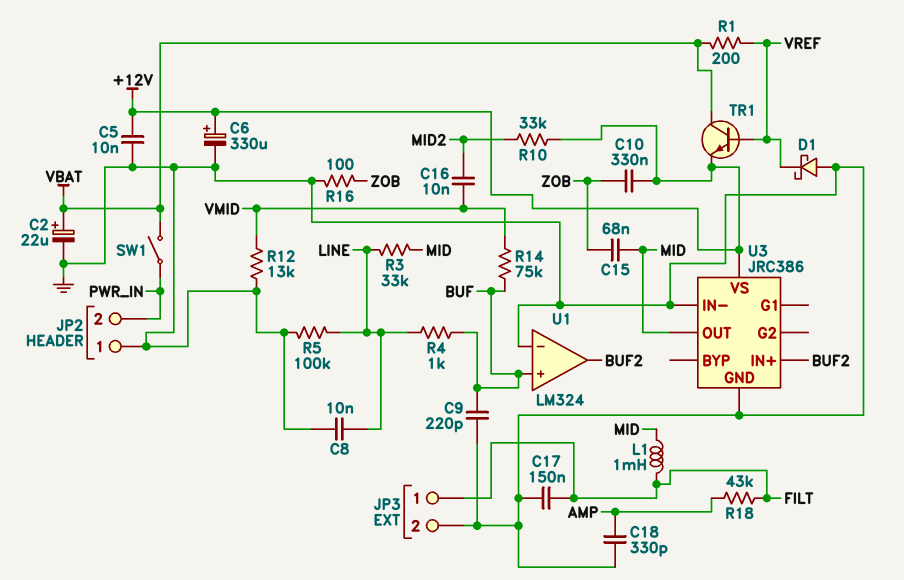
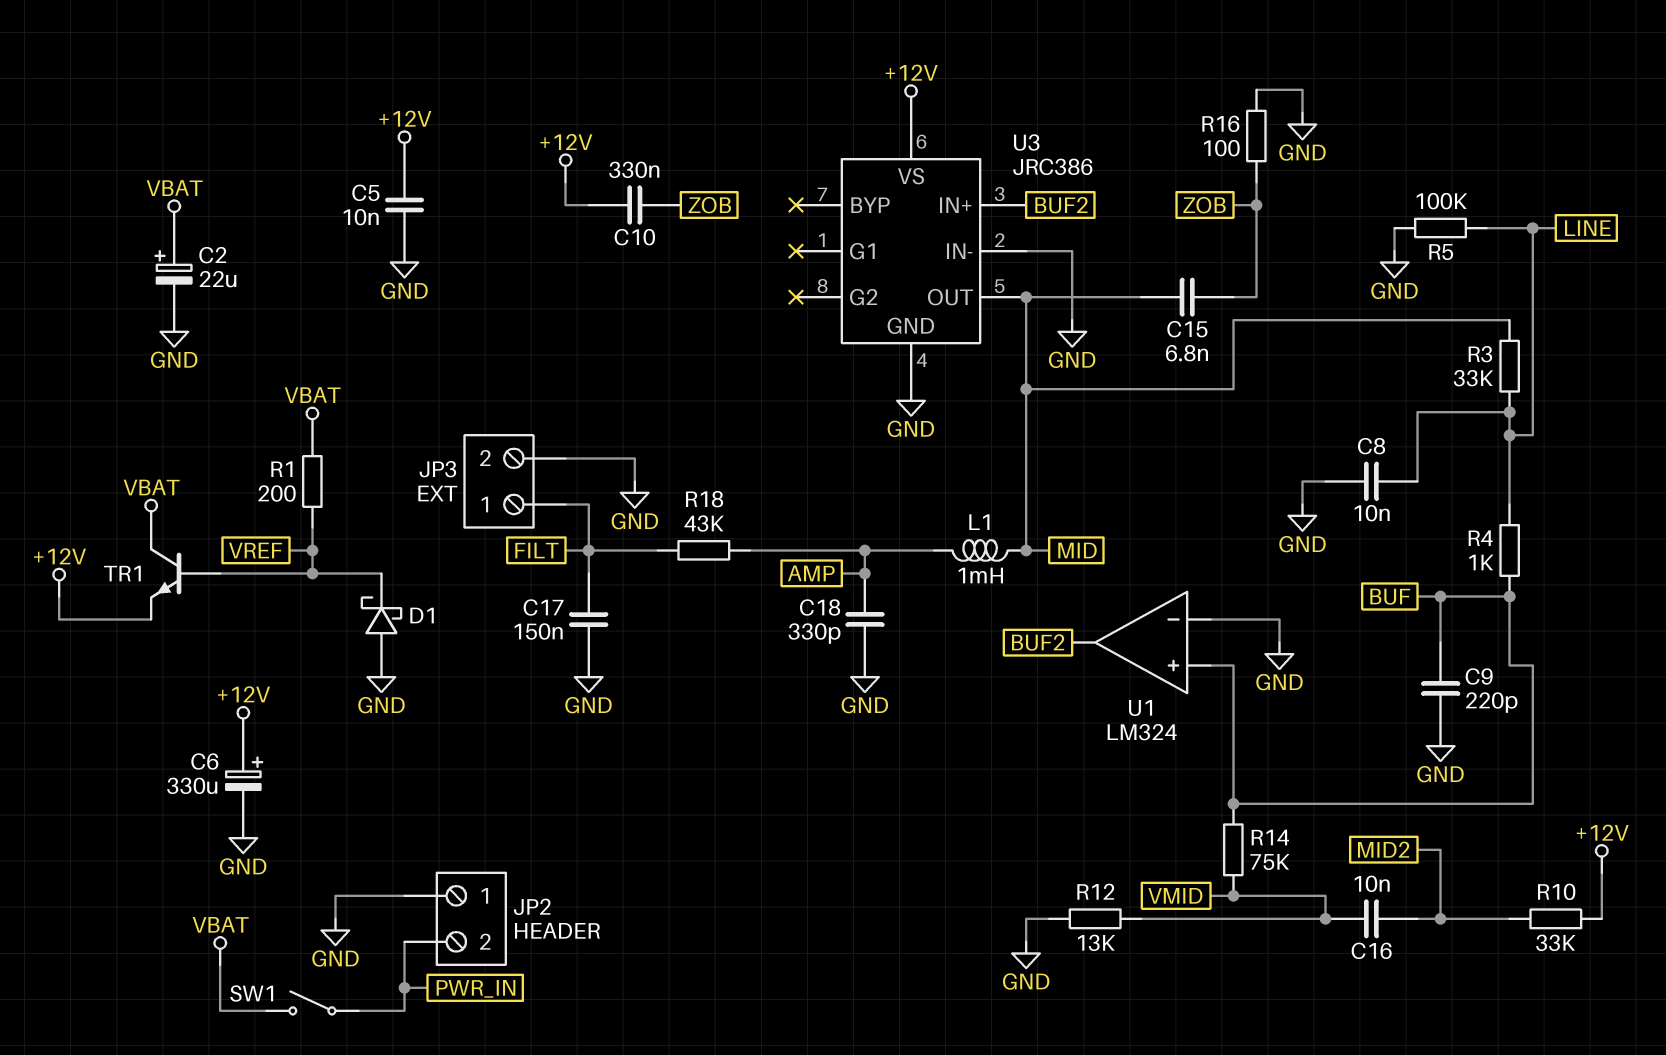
C15: 68nF (MID, ZOB) -> 6.8nF (MID, ZOB)
L1: 1mH (FILT, MID) -> 1mH (AMP, MID)

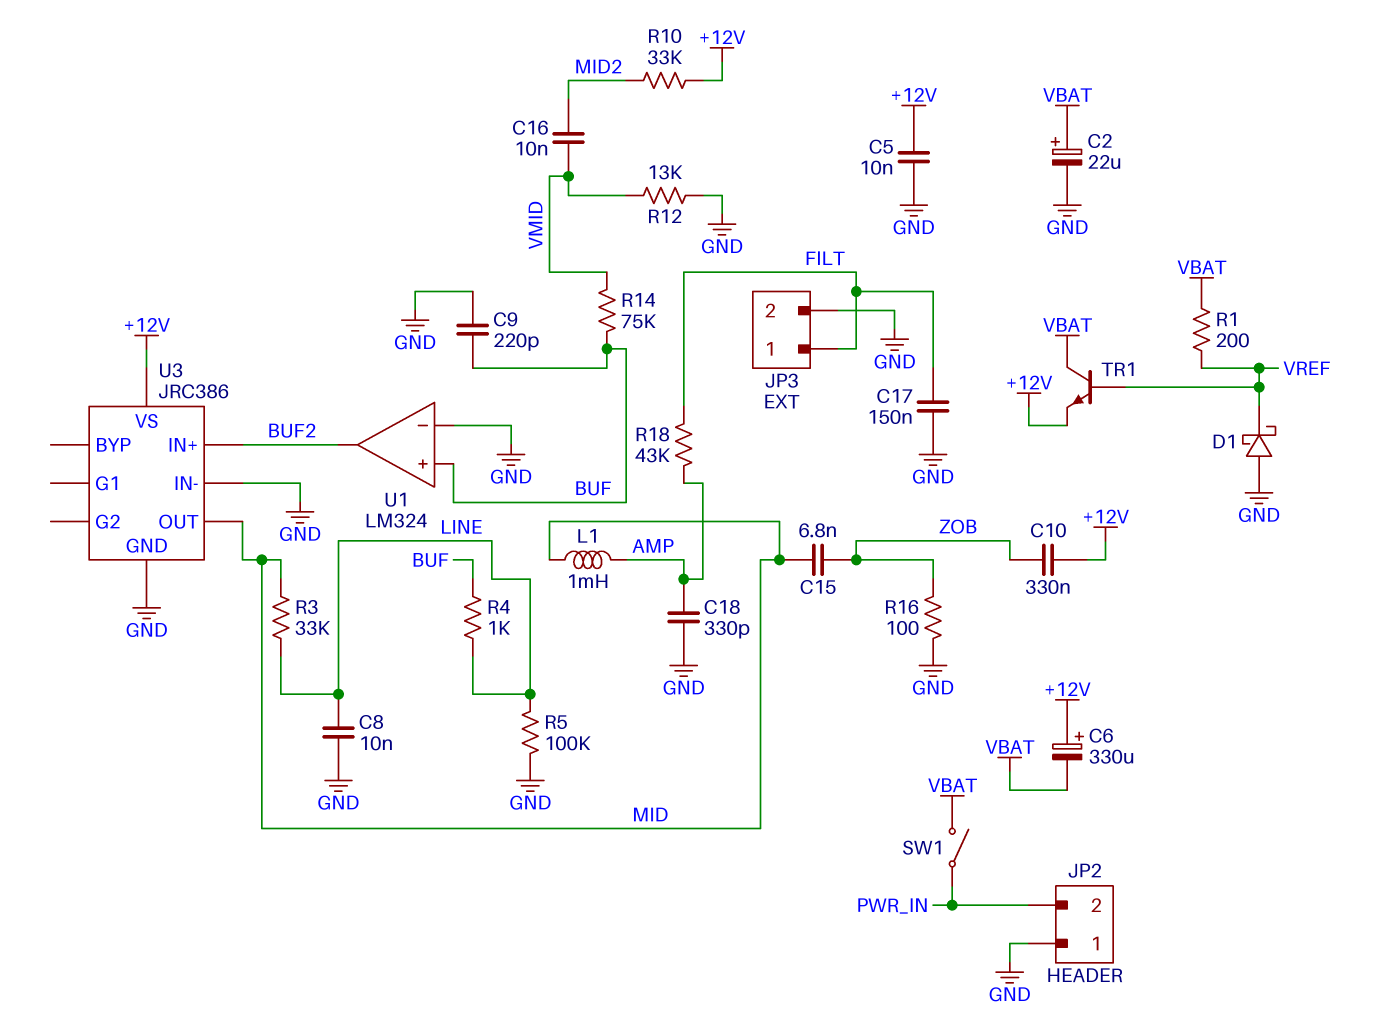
C6: 330uF (plus +12V, minus GND) -> 330uF (plus +12V, minus VBAT)

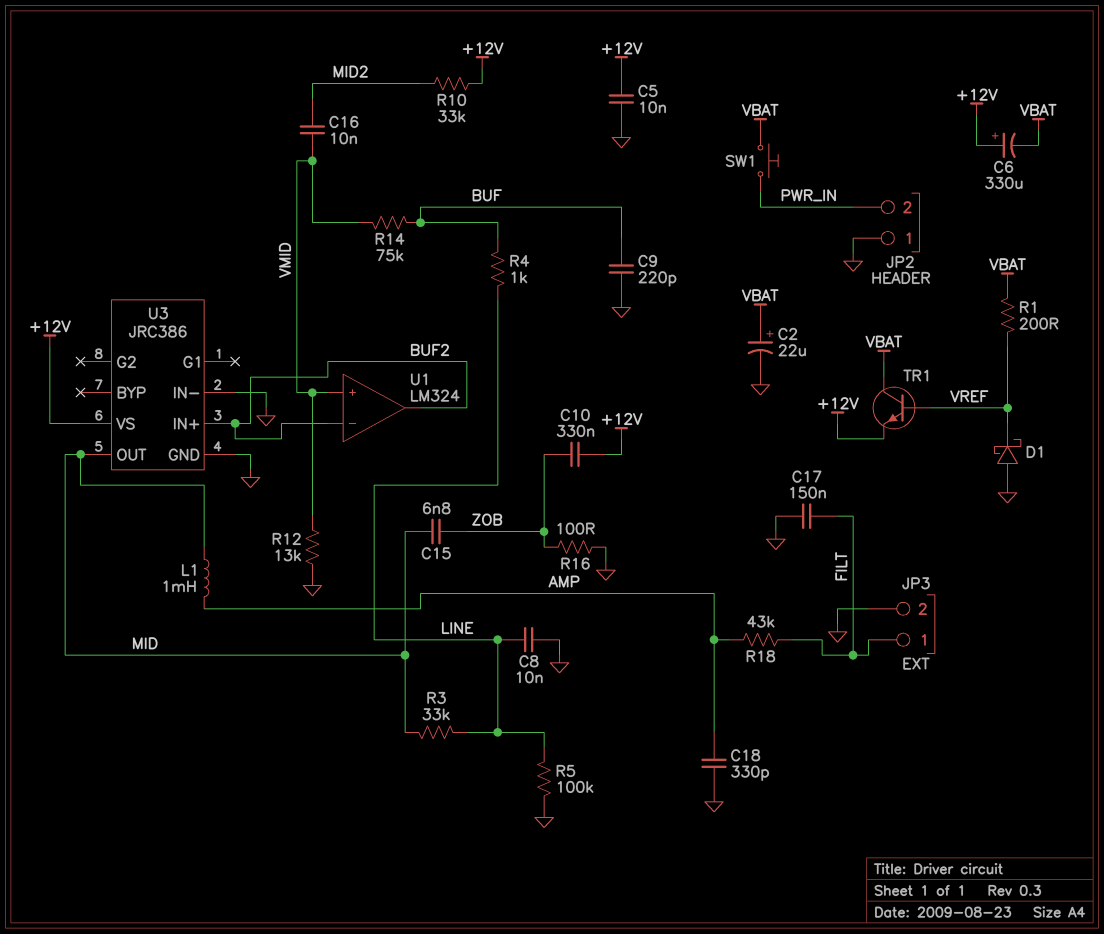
SW1: switch (PWR_IN, VBAT) -> button (PWR_IN, VBAT)
U1 pin in+: BUF -> VMID
U1 pin in-: GND -> BUF2

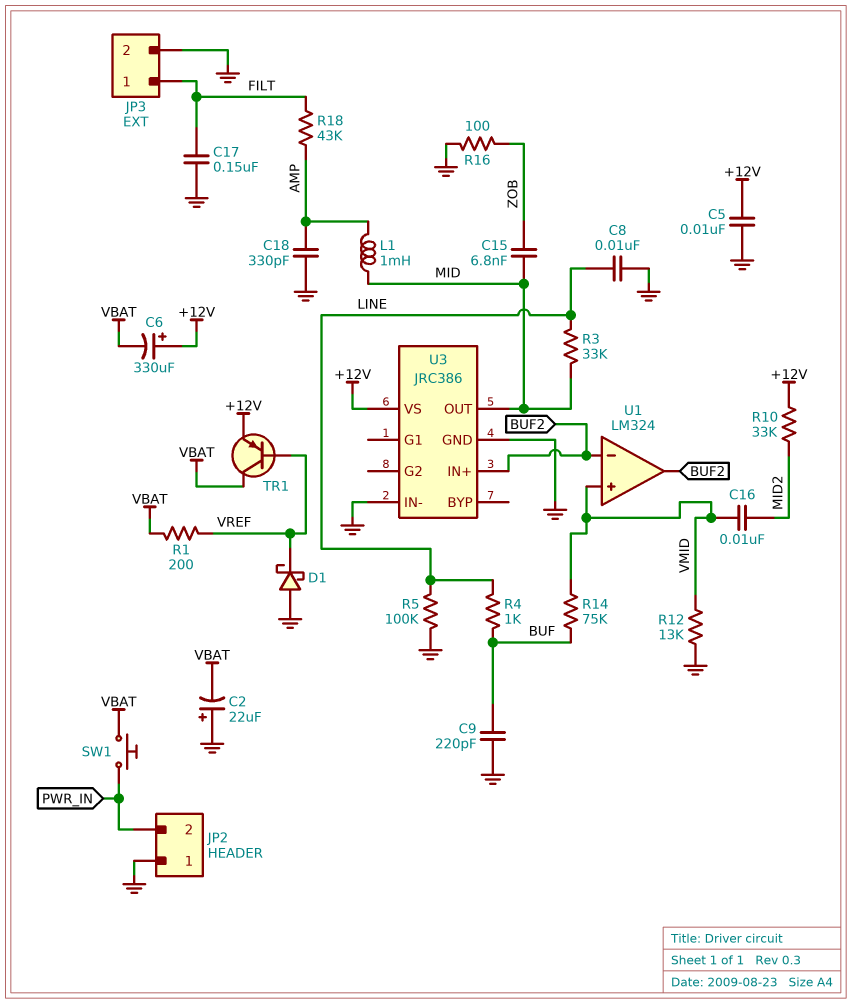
C2: 22uF (plus VBAT, minus GND) -> 22uF (plus GND, minus VBAT)
C10: 330nF (+12V, ZOB) -> none
TR1: NPN (B VREF, C VBAT, E +12V) -> PNP (B VREF, C VBAT, E +12V)

